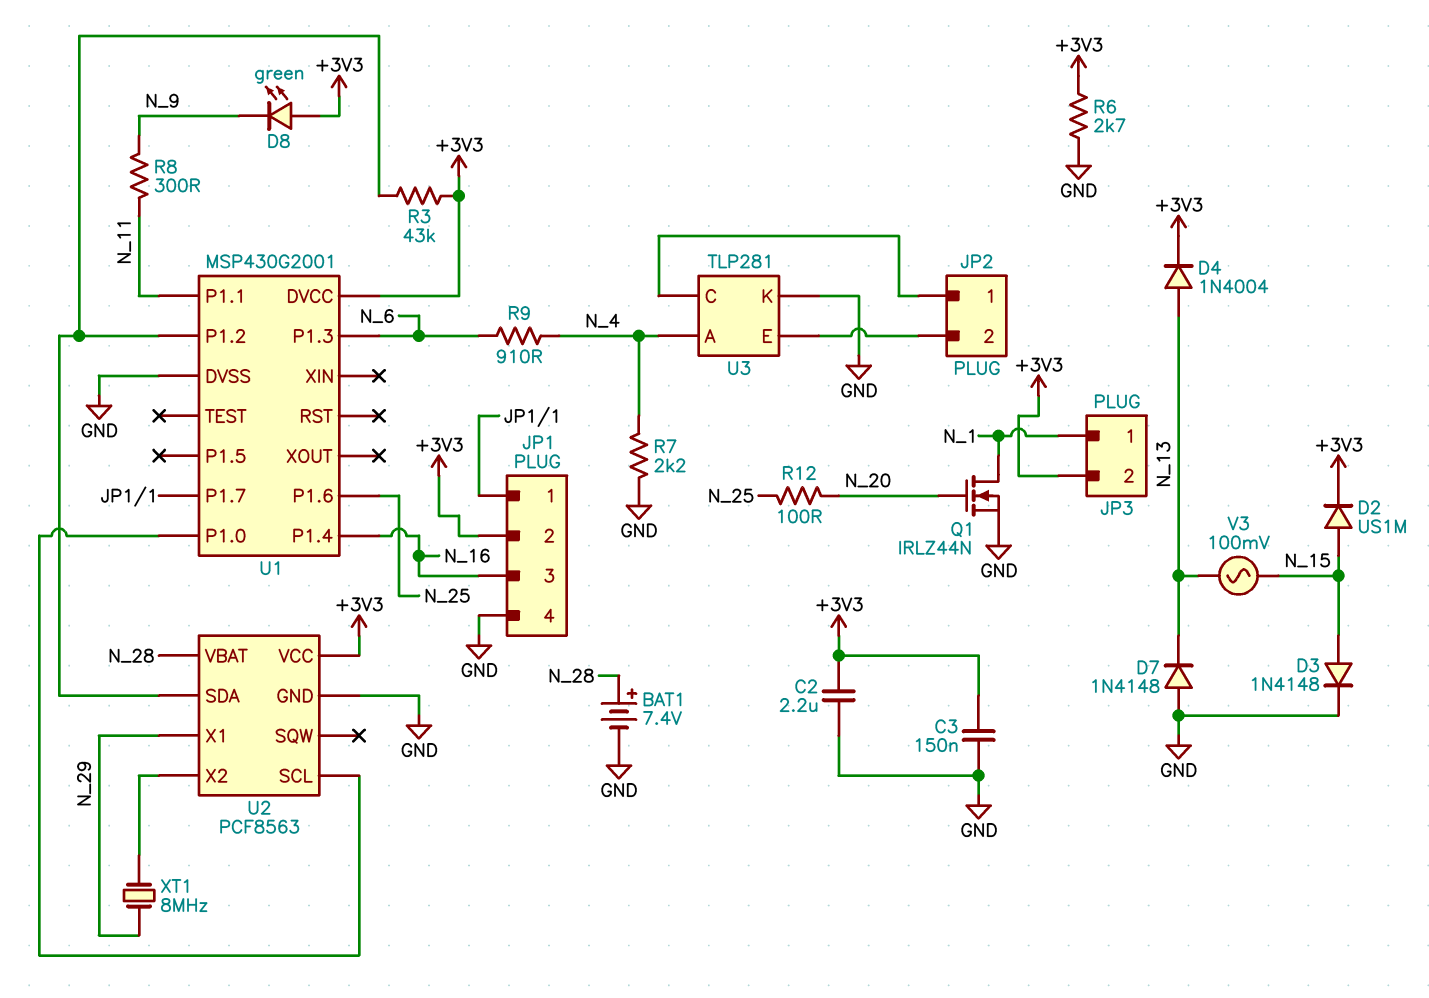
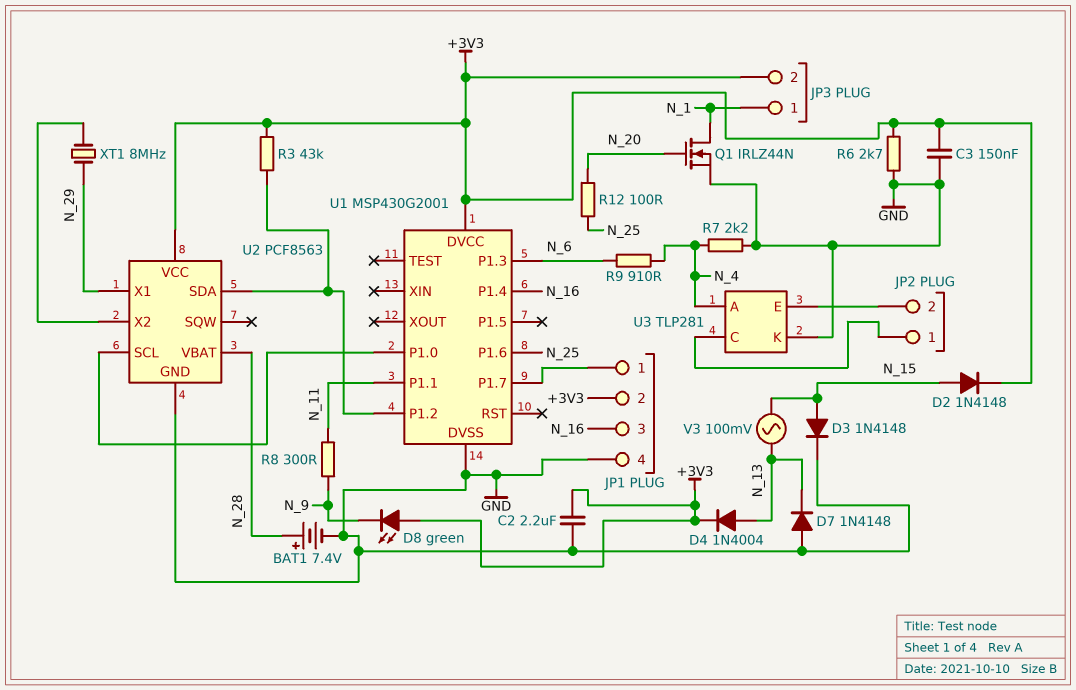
D2: diode US1M (A N_15, K +3V3) -> diode 1N4148 (A N_15, K +3V3)

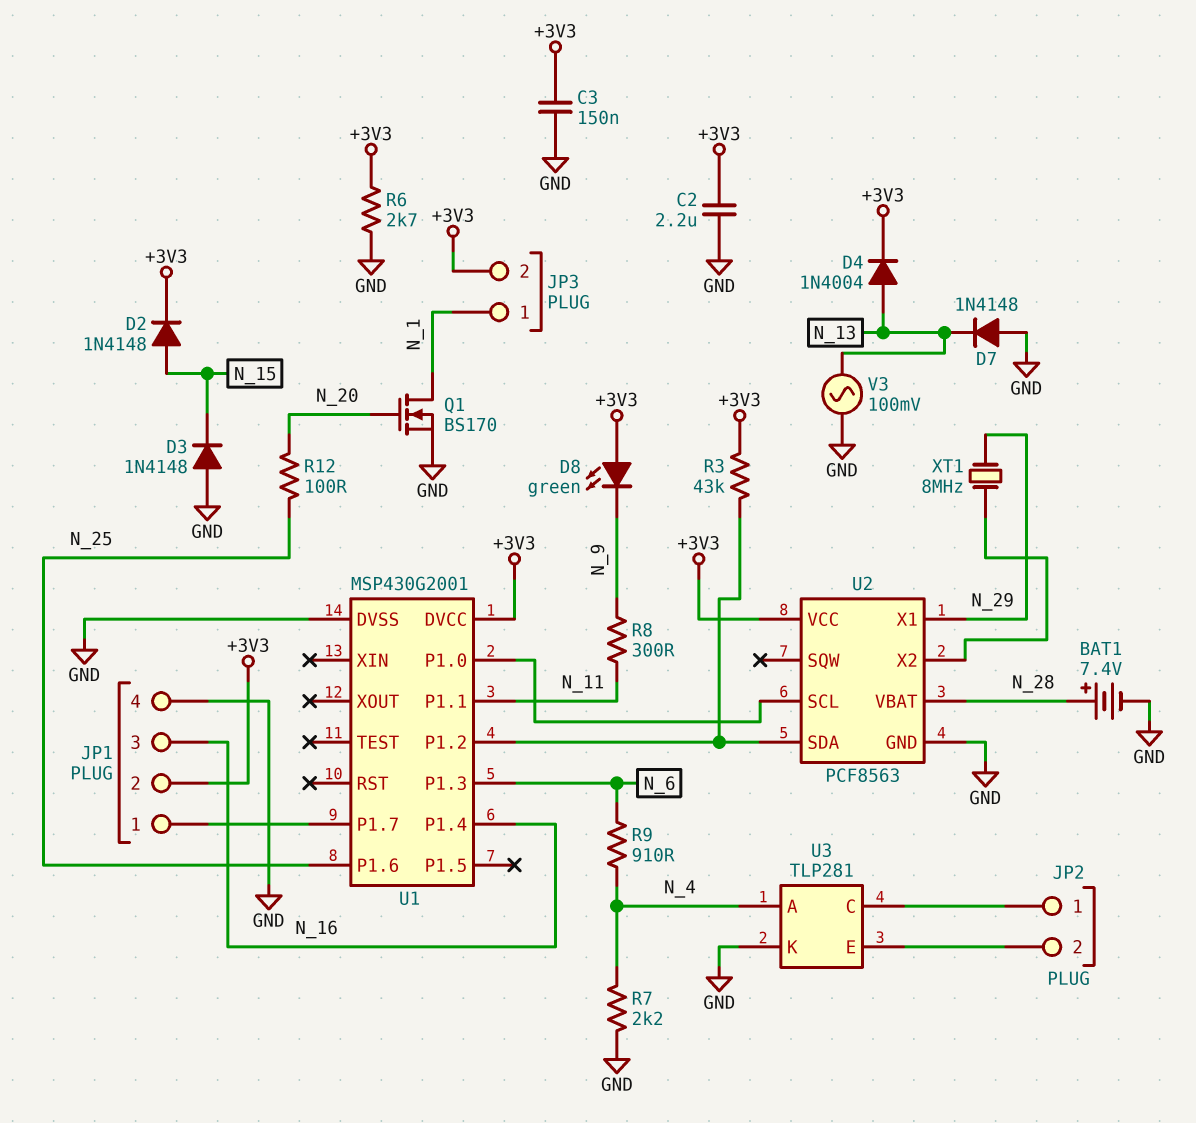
D3: diode 1N4148 (A N_15, K GND) -> diode 1N4148 (A GND, K N_15)
Q1: NMOS IRLZ44N (G N_20, D N_1, S GND) -> NMOS BS170 (G N_20, D N_1, S GND)
V3: AC 100mV (N_13, N_15) -> AC 100mV (GND, N_13)

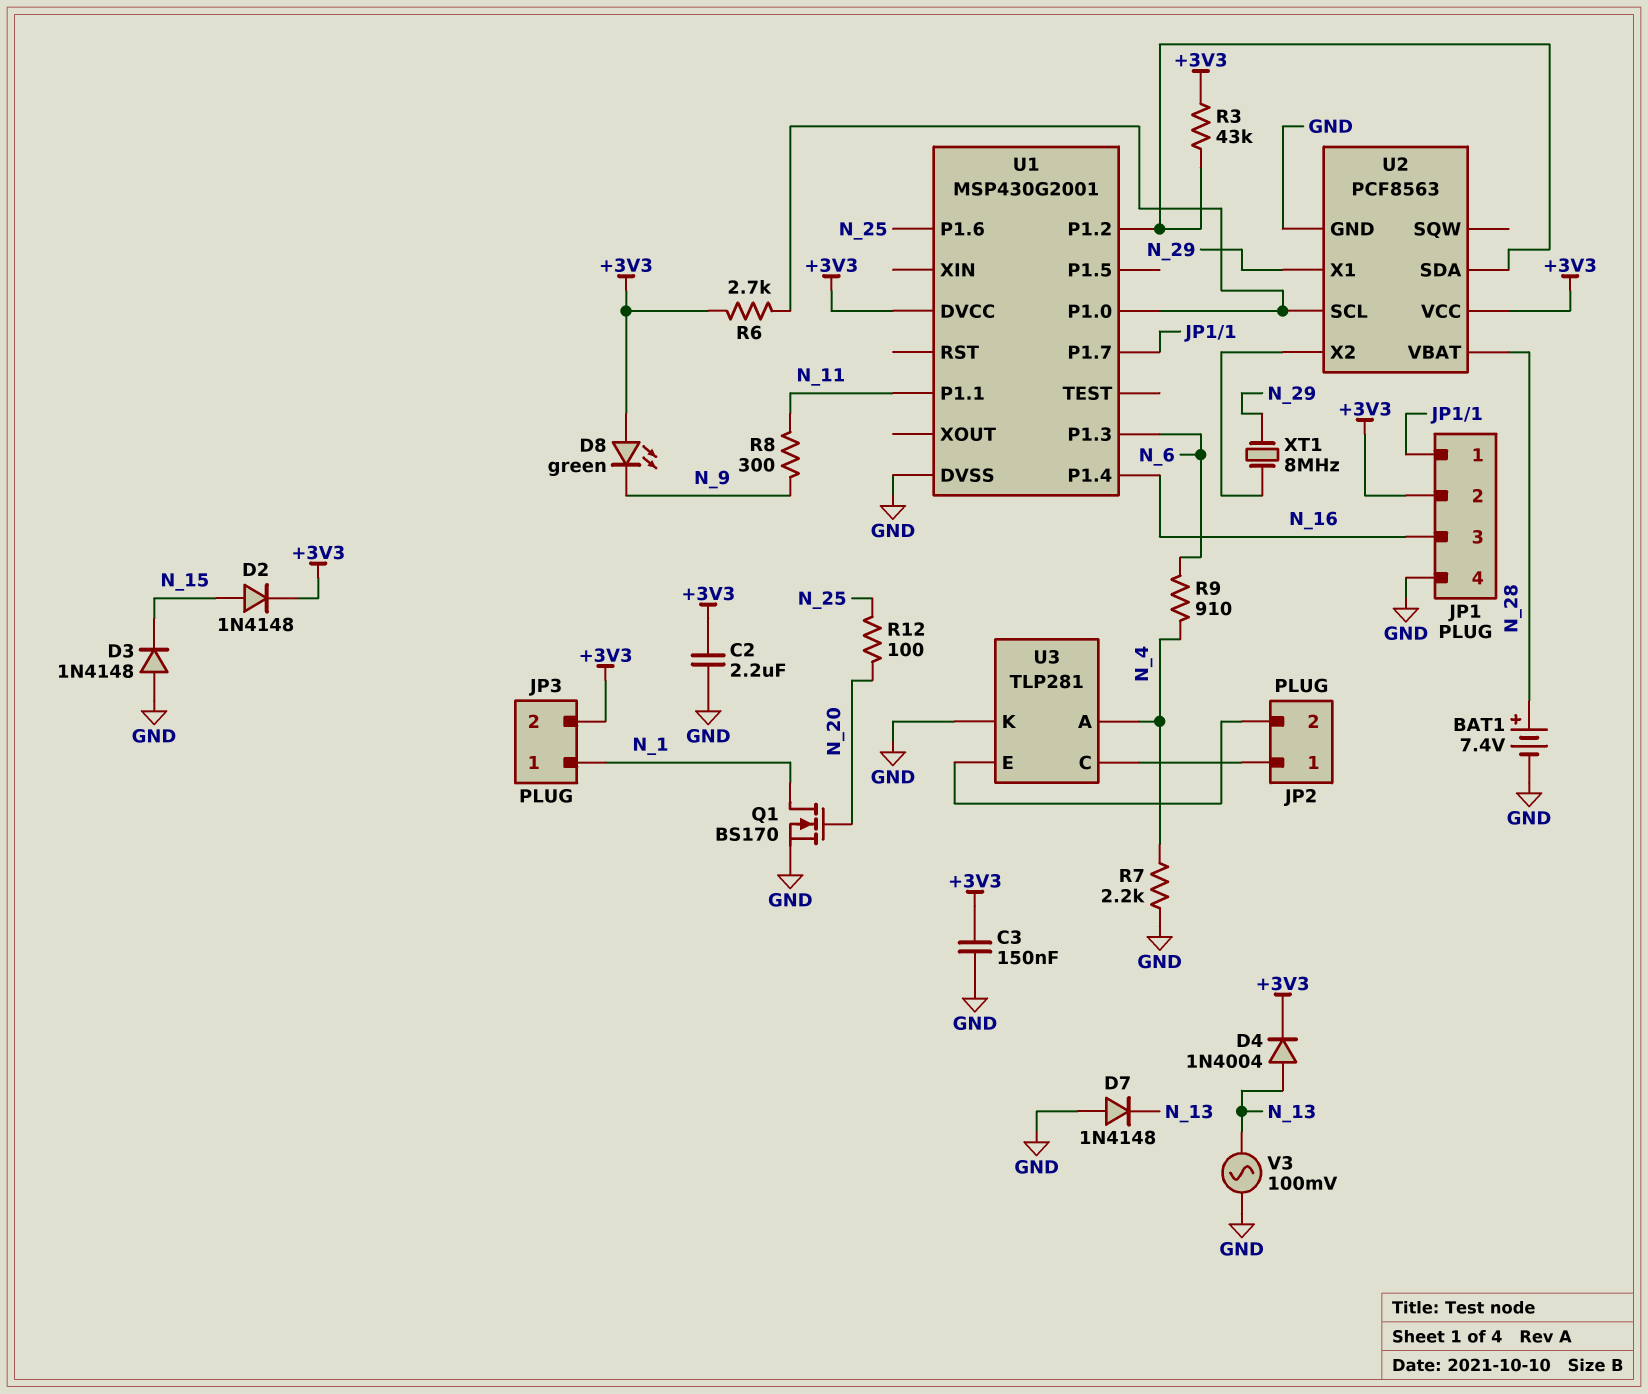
R6: 2.7k (+3V3, GND) -> 2.7k (+3V3, U1/P1.0)

